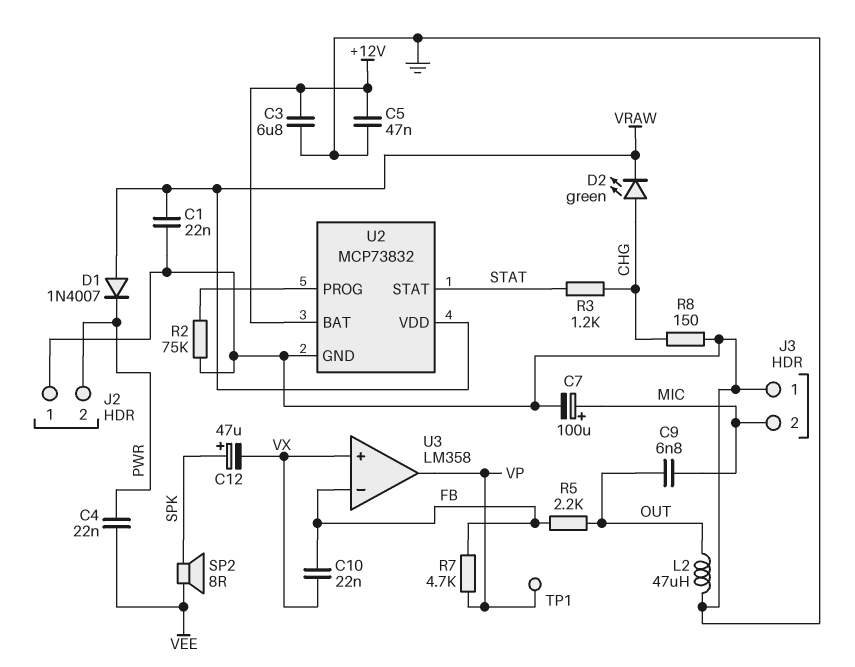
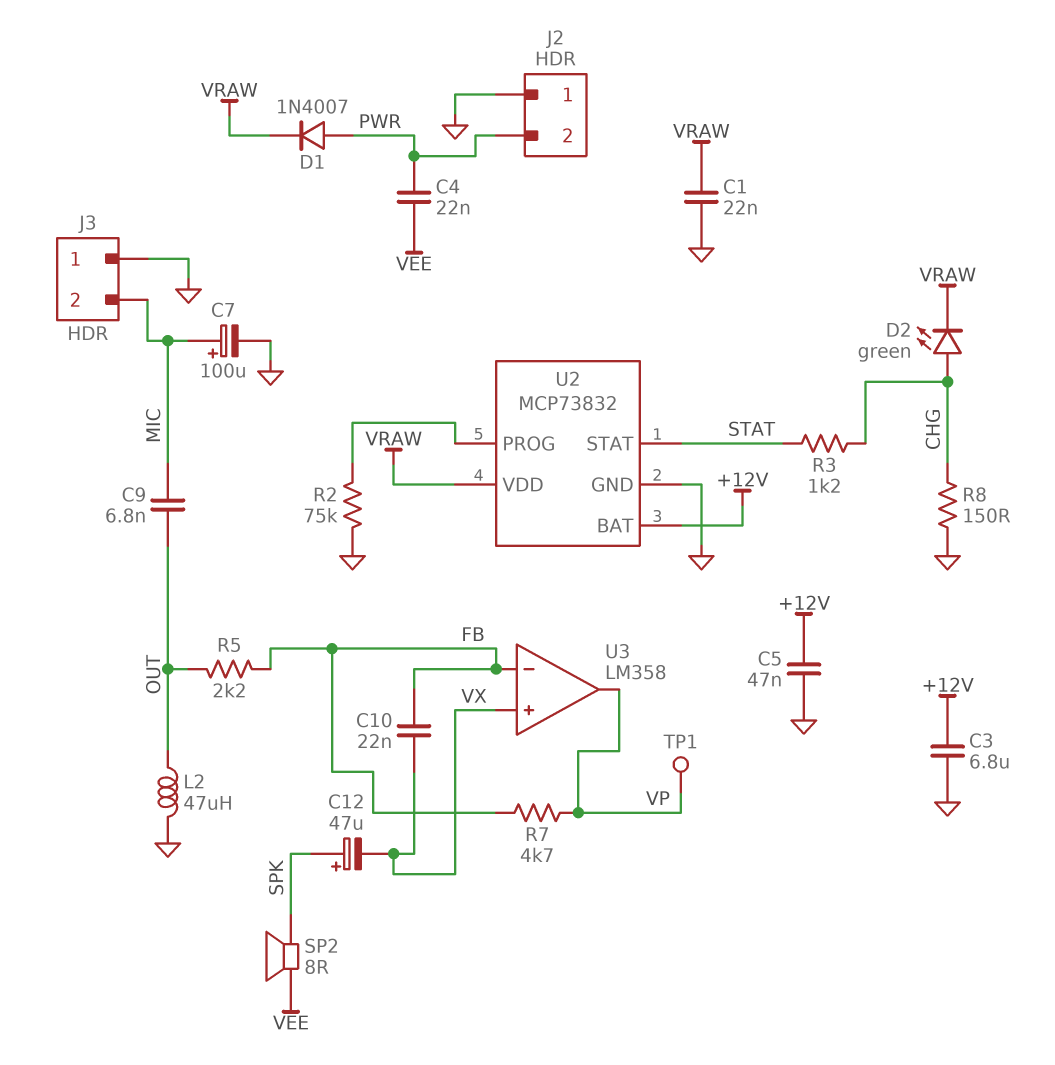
D1: diode 1N4007 (A VRAW, K PWR) -> diode 1N4007 (A PWR, K VRAW)

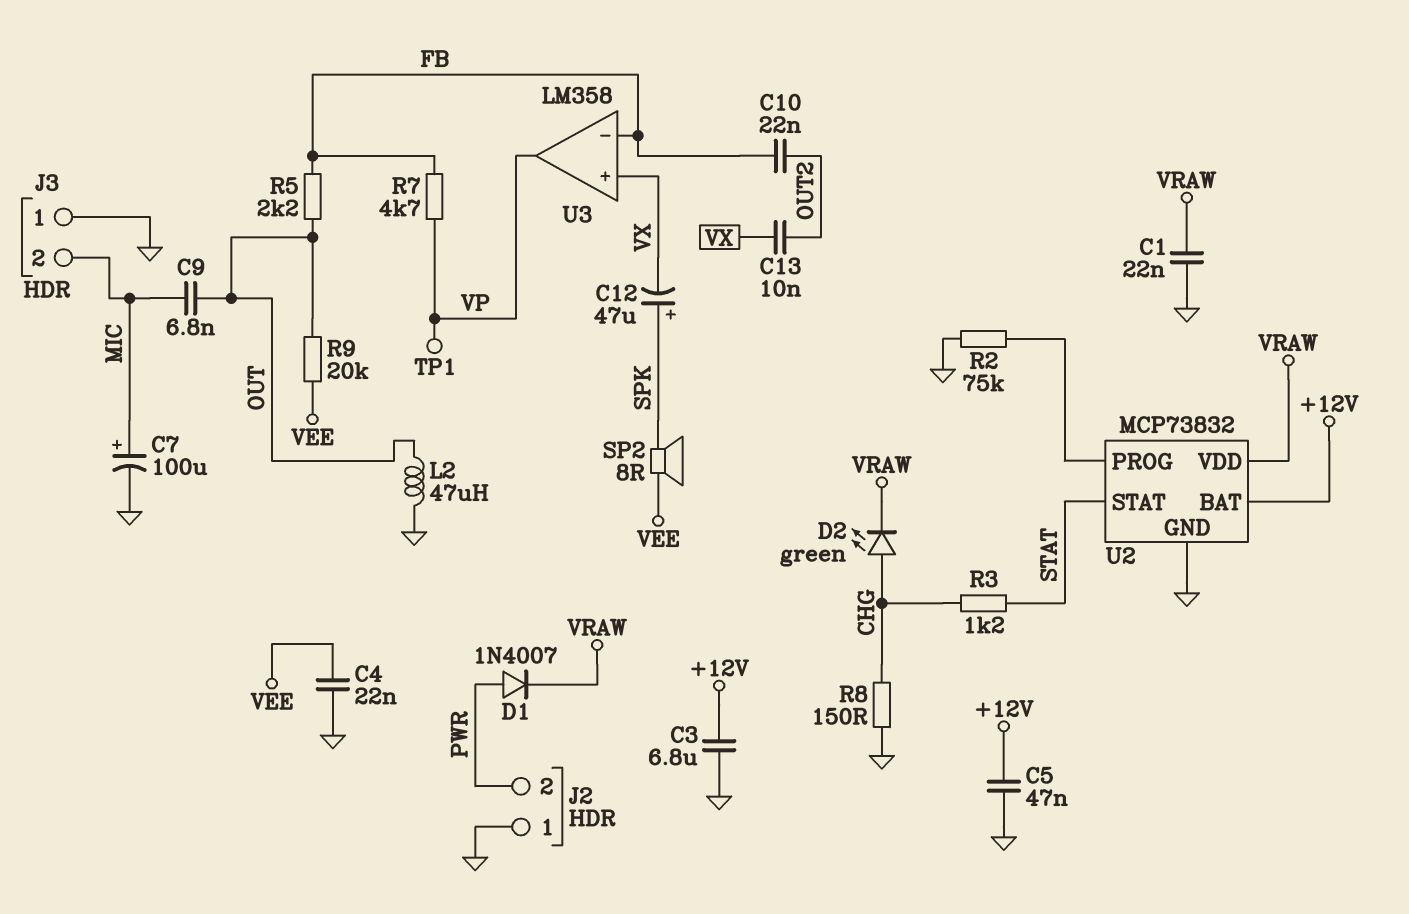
C4: 22nF (PWR, VEE) -> 22nF (GND, VEE)
C10: 22nF (FB, VX) -> 22nF (FB, OUT2)
C13: none -> 10nF (OUT2, VX)
R9: none -> 20k (OUT, VEE)

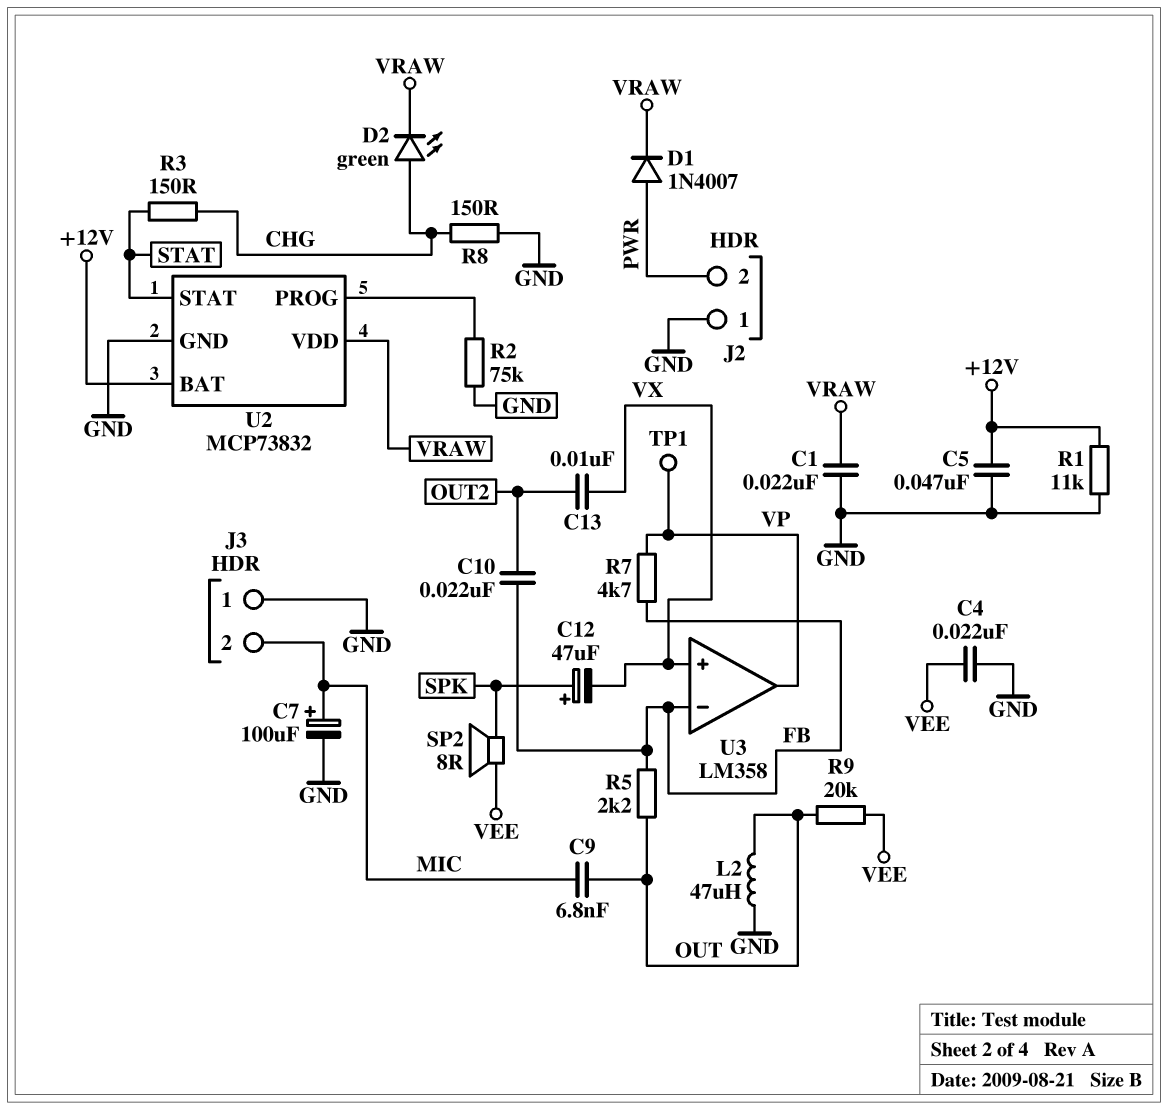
C3: 6.8uF (+12V, GND) -> none
R1: none -> 11k (+12V, GND)
R3: 1.2k (CHG, STAT) -> 150 (CHG, STAT)

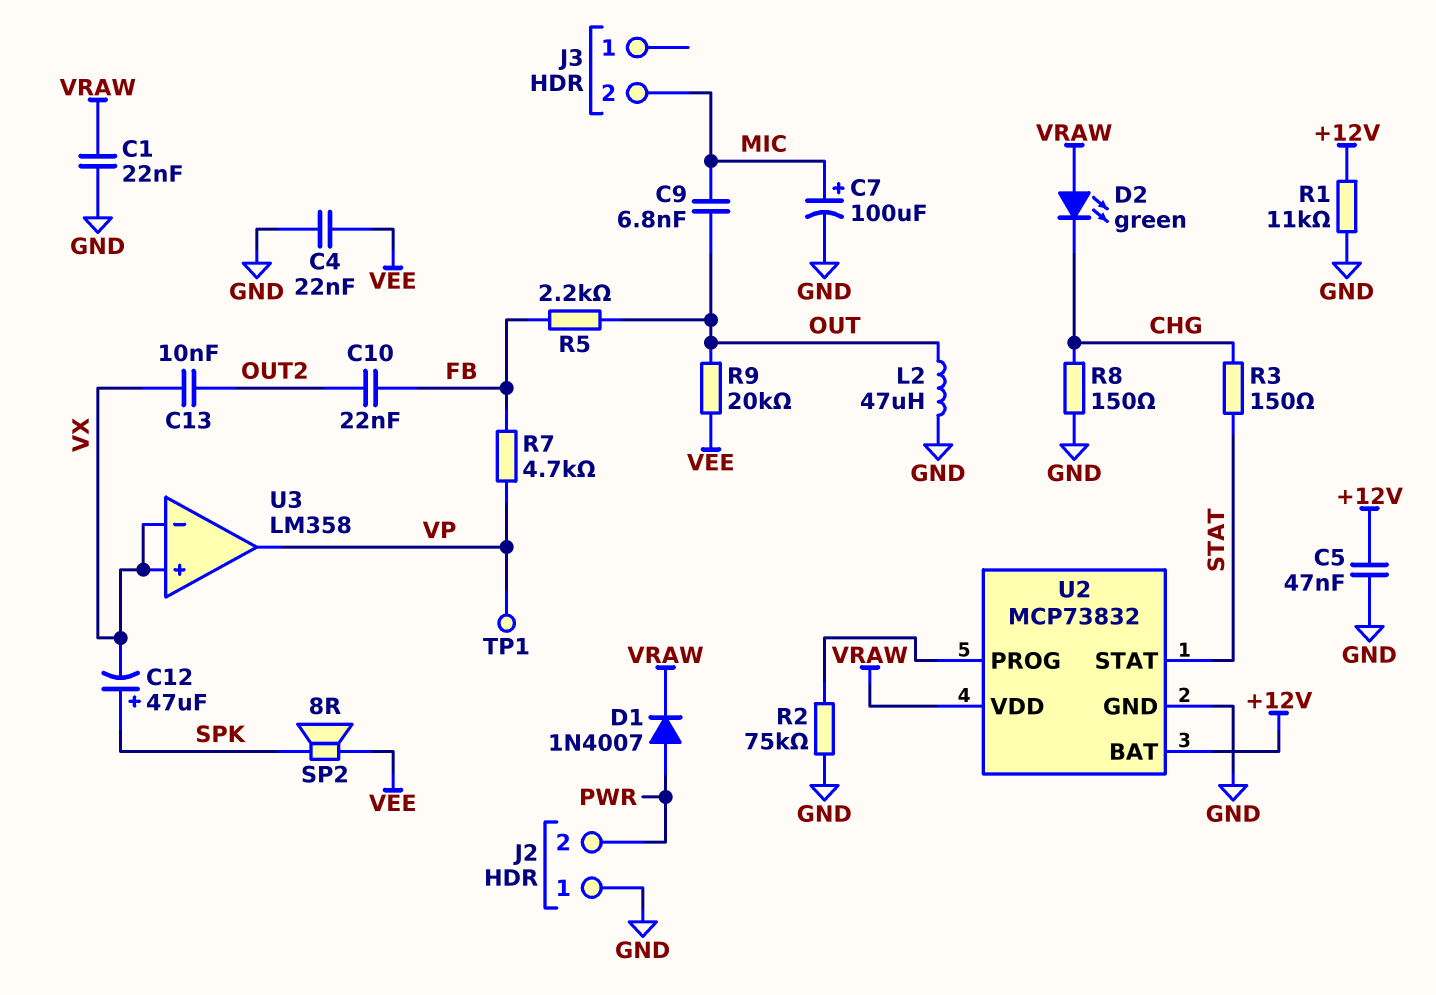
D2: LED green (A CHG, K VRAW) -> LED green (A VRAW, K CHG)
J3 pin 1: GND -> none
U3 pin in-: FB -> VX

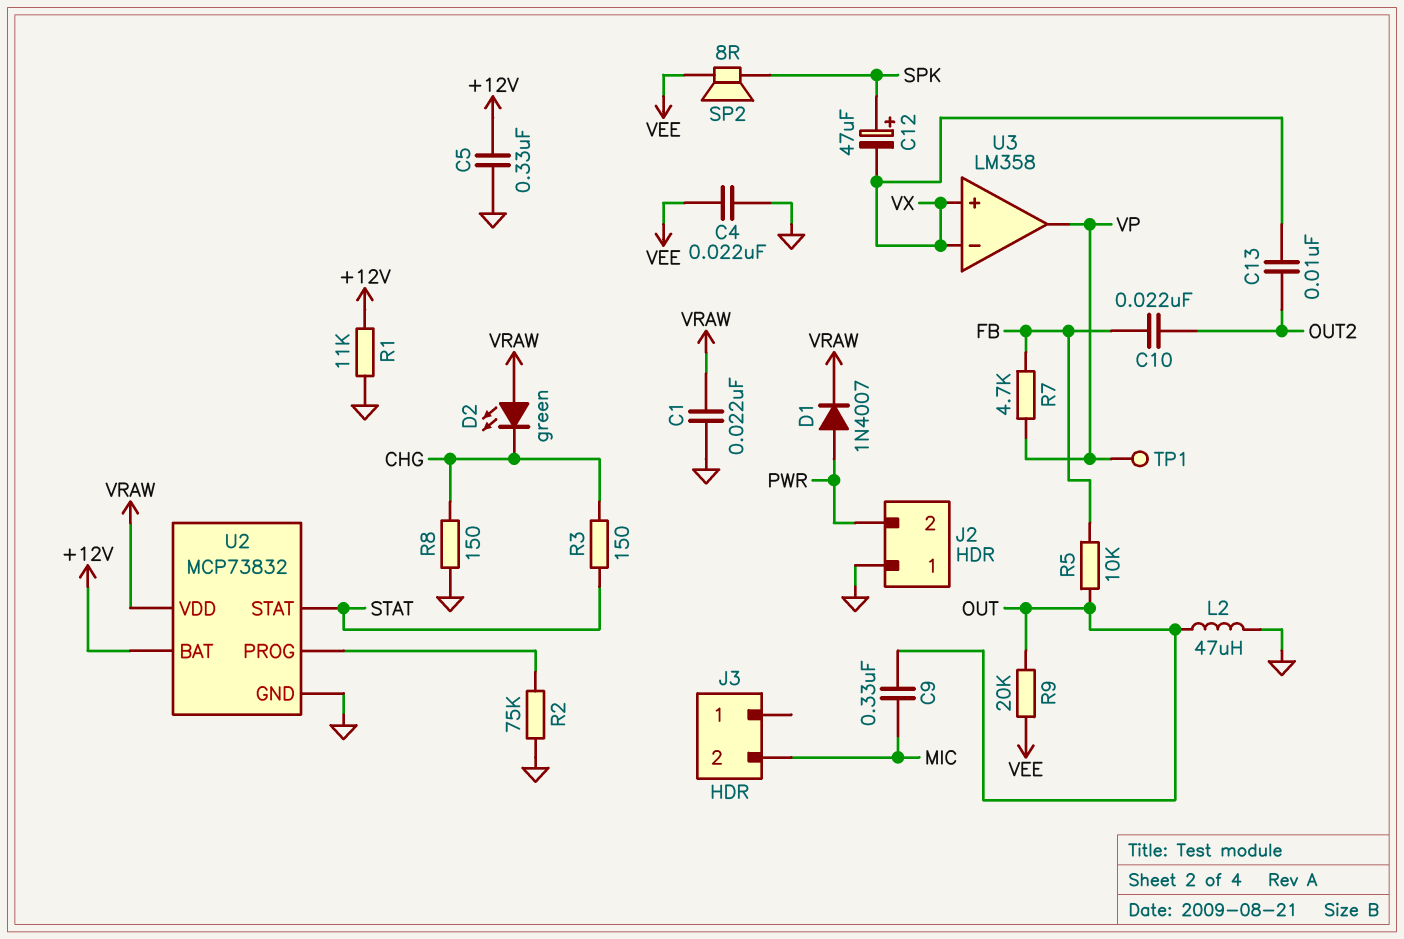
C5: 47nF (+12V, GND) -> 330nF (+12V, GND)
C7: 100uF (plus MIC, minus GND) -> none
C9: 6.8nF (MIC, OUT) -> 330nF (MIC, OUT)
R5: 2.2k (FB, OUT) -> 10k (FB, OUT)

